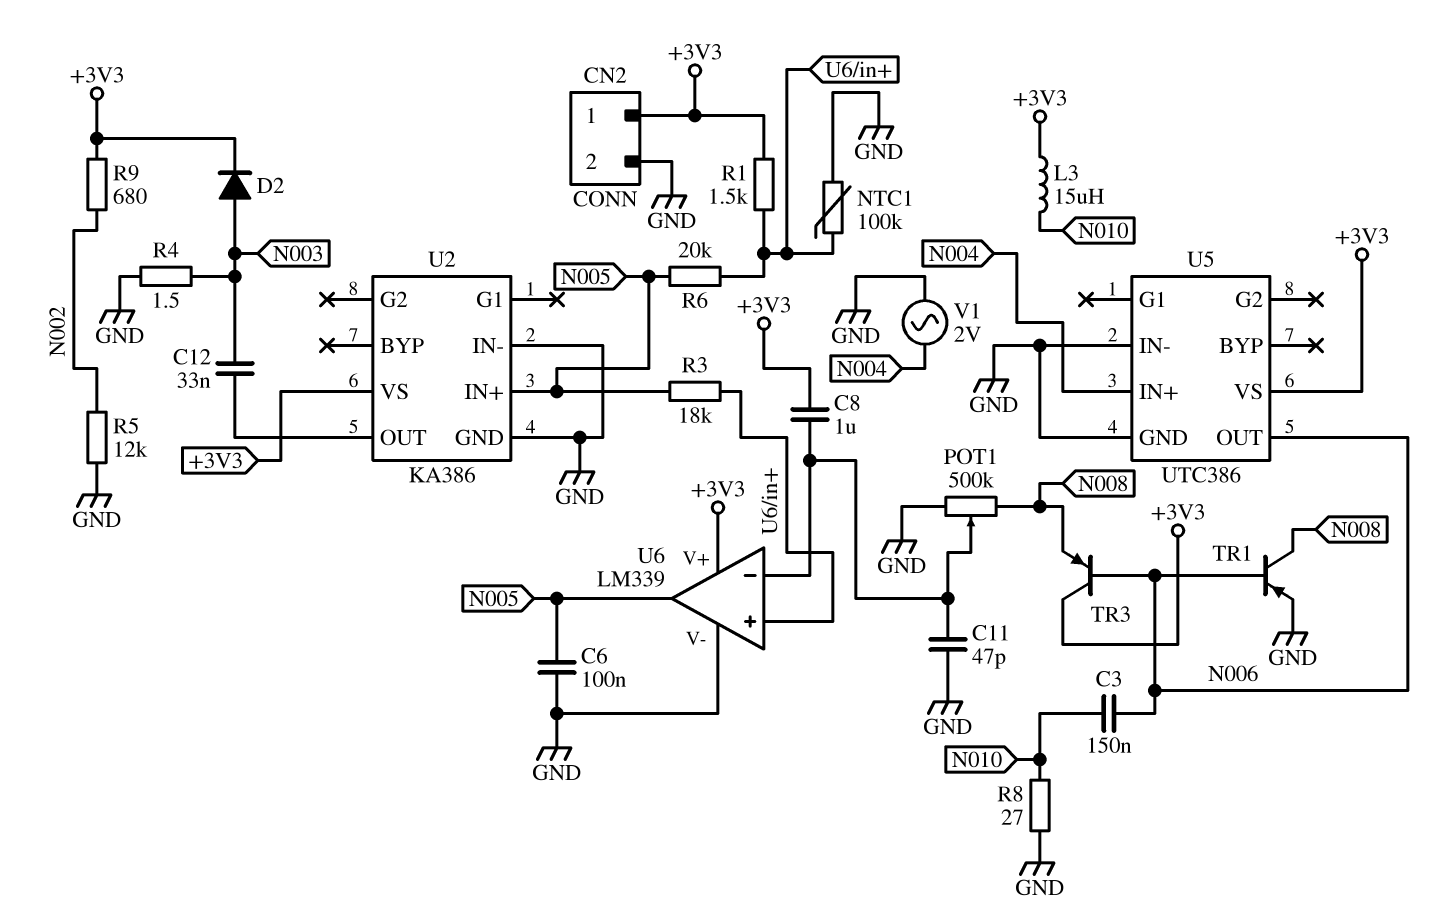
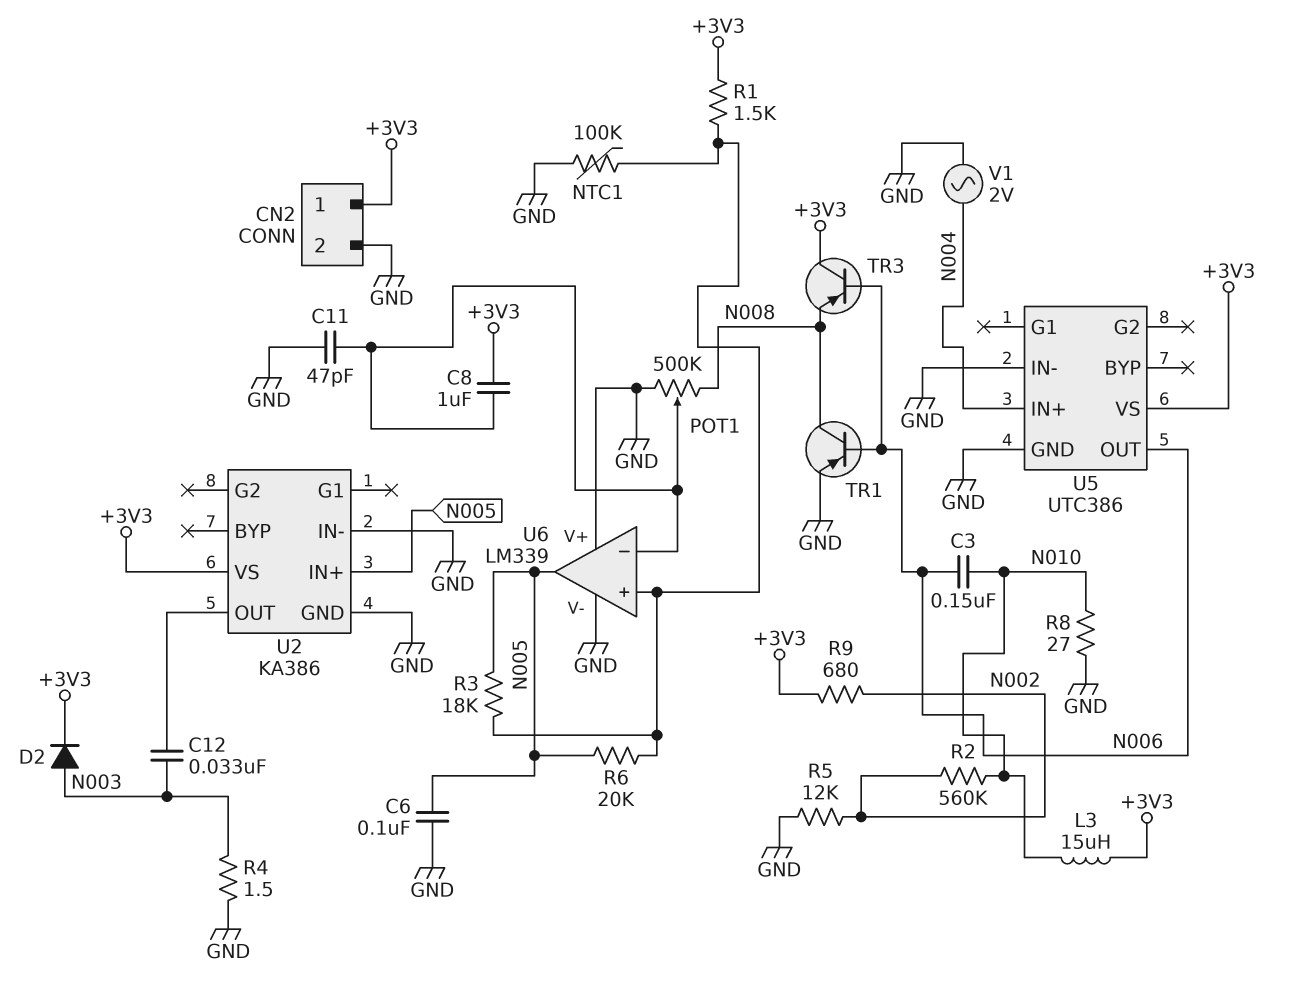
R2: none -> 560k (N002, N010)
U6 pin V+: +3V3 -> GND

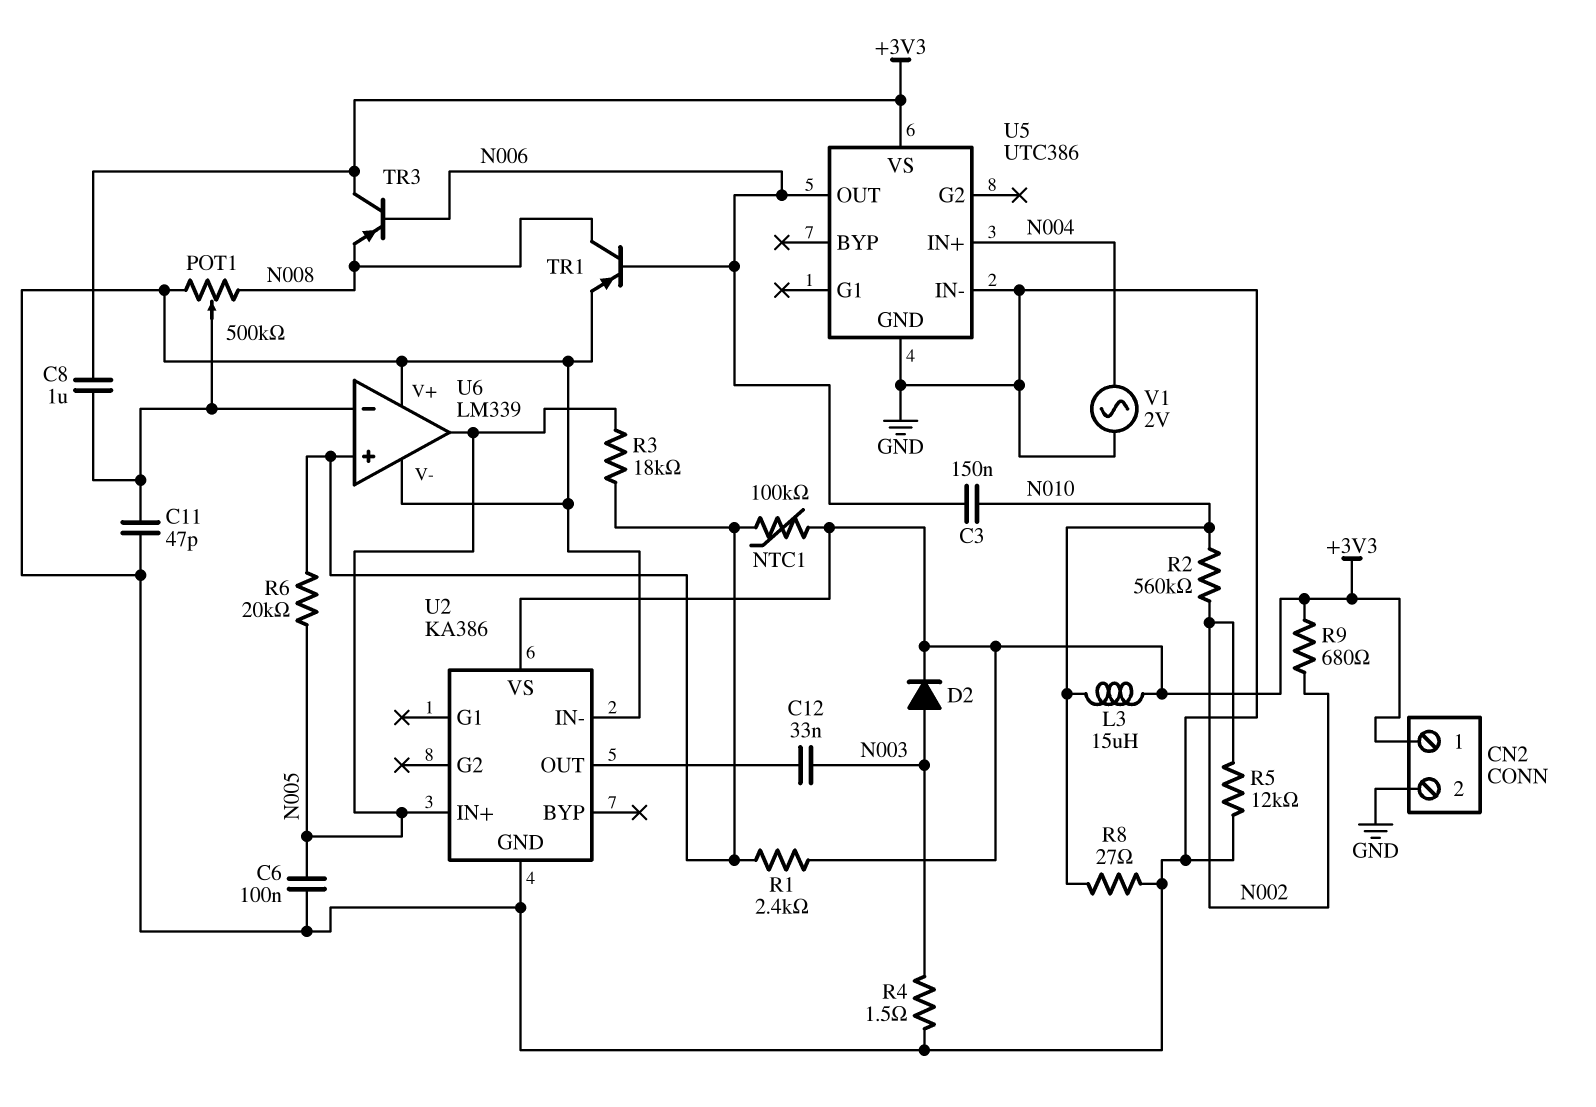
NTC1: 100k (GND, U6/in+) -> 100k (+3V3, U6/in+)
R1: 1.5k (+3V3, U6/in+) -> 2.4k (+3V3, U6/in+)

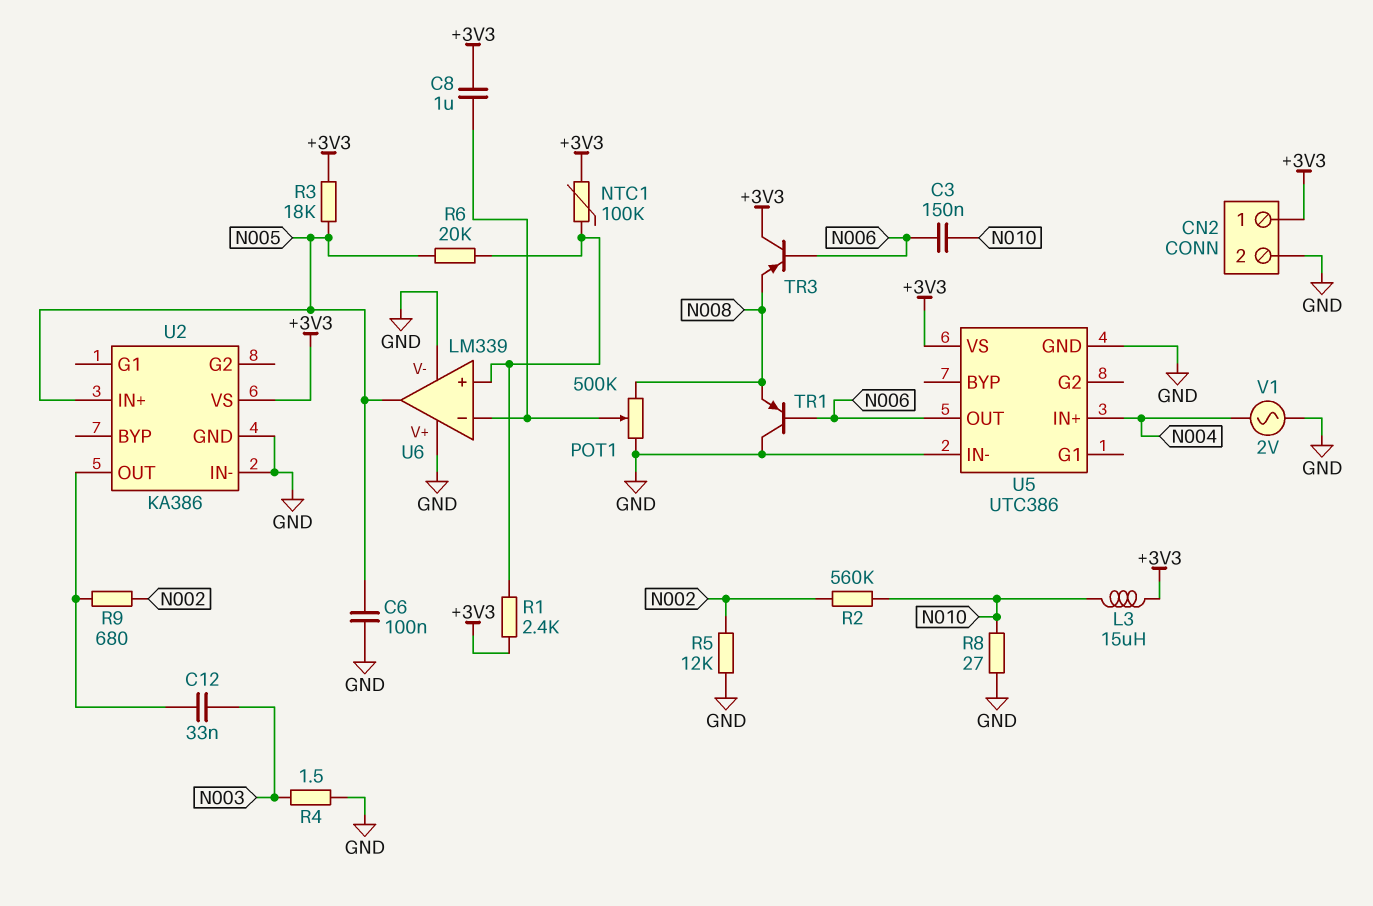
C11: 47pF (GND, U6/in-) -> none
D2: diode (A N003, K +3V3) -> none
R3: 18k (N005, U6/in+) -> 18k (+3V3, N005)
R9: 680 (+3V3, N002) -> 680 (N002, U2/OUT)
TR1: PNP (B N006, C N008, E GND) -> PNP (B N006, C GND, E N008)

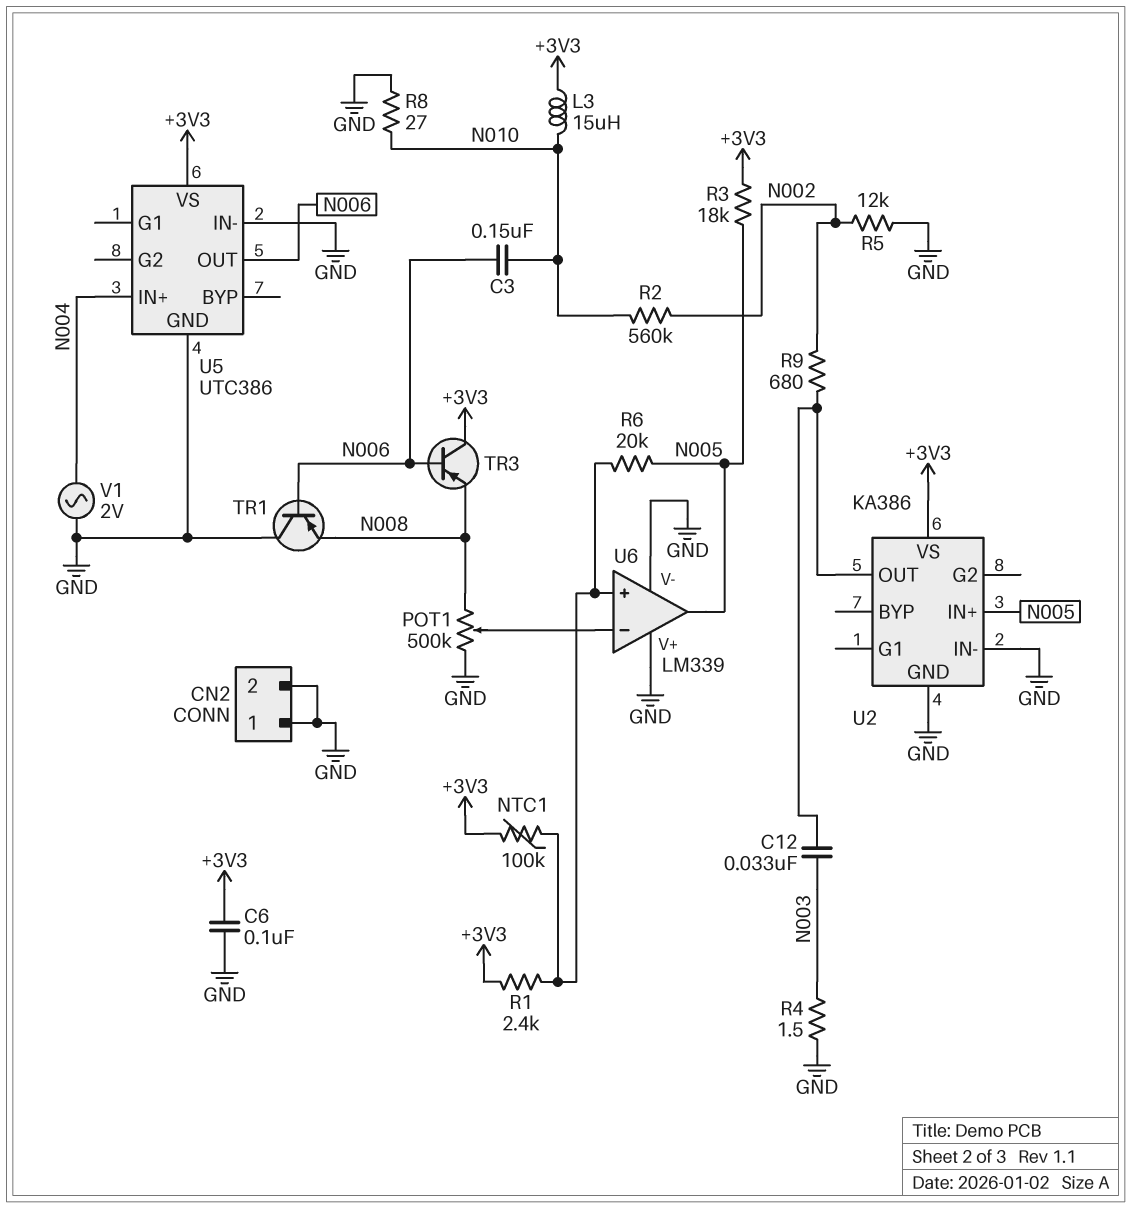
C6: 100nF (GND, N005) -> 100nF (+3V3, GND)
C8: 1uF (+3V3, U6/in-) -> none
CN2 pin 1: +3V3 -> GND

